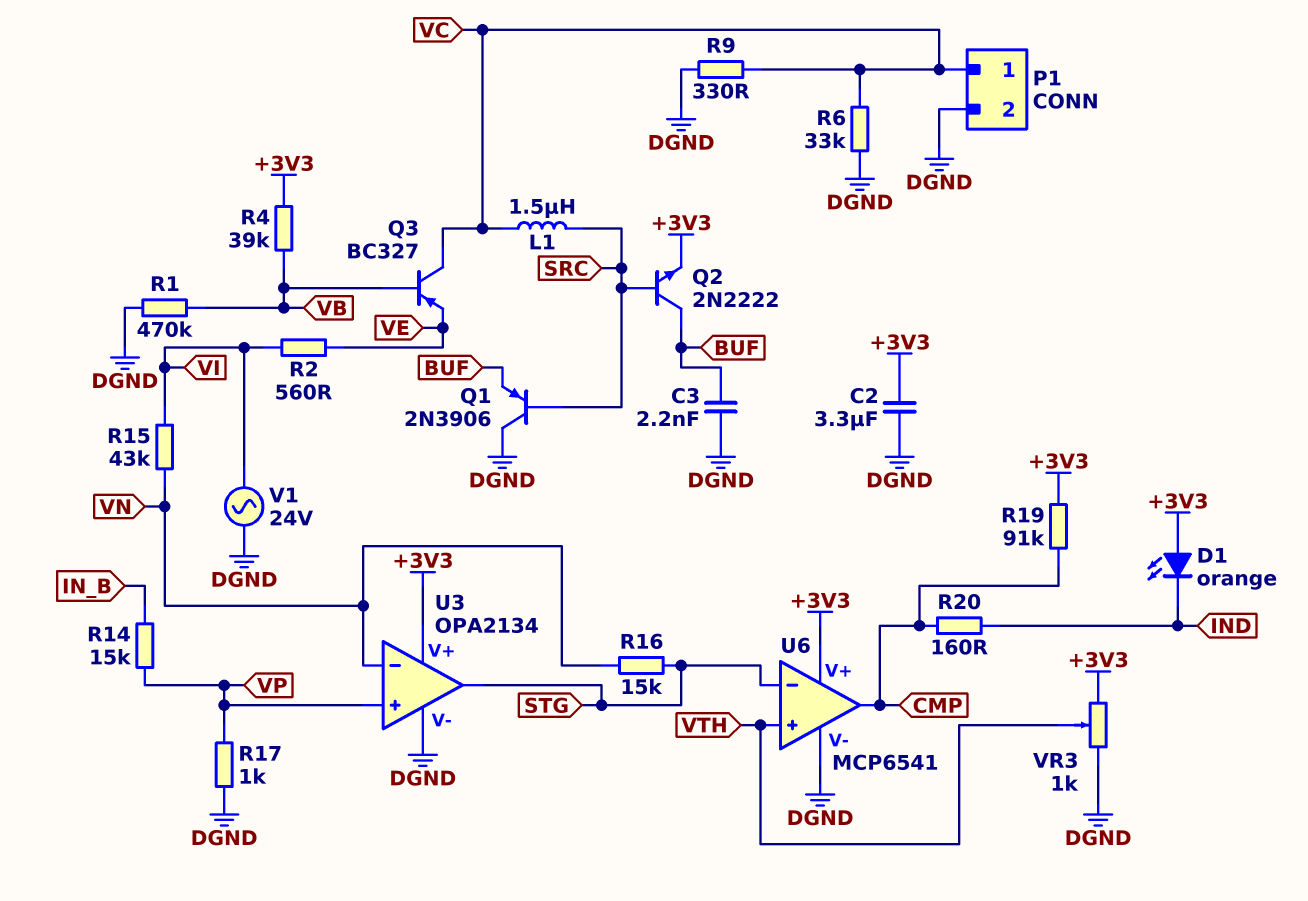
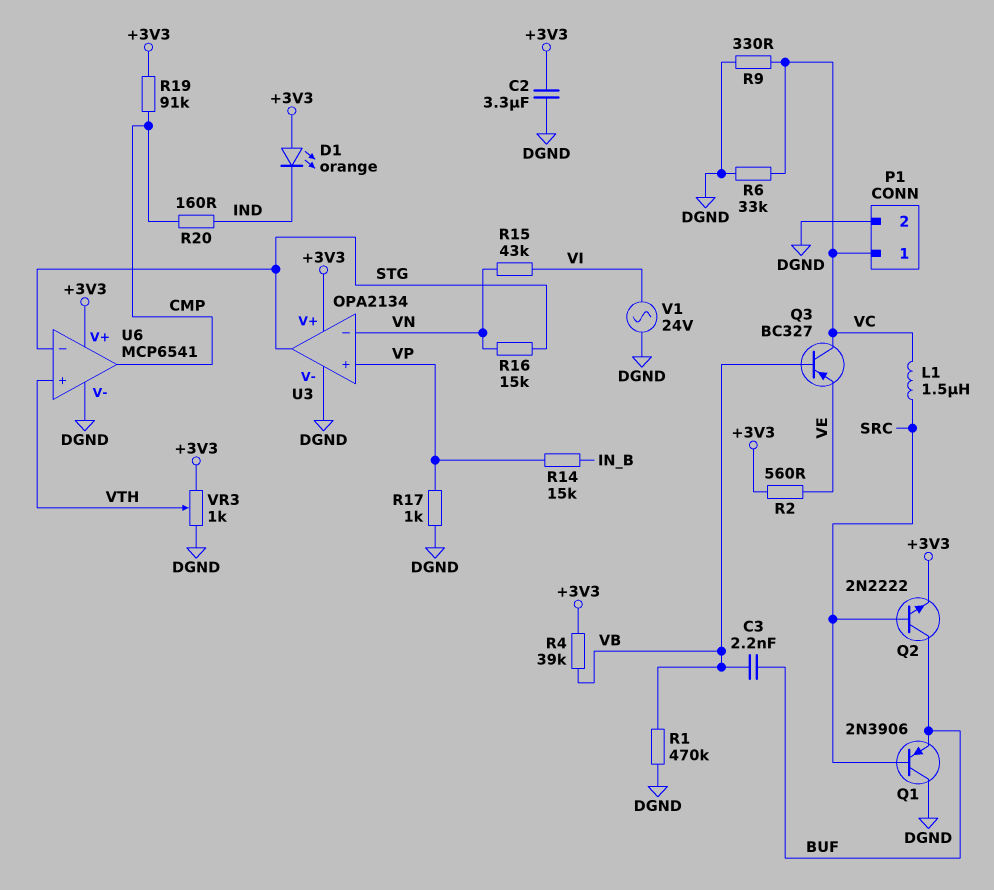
C3: 2.2nF (BUF, DGND) -> 2.2nF (BUF, VB)
R2: 560 (VE, VI) -> 560 (+3V3, VE)

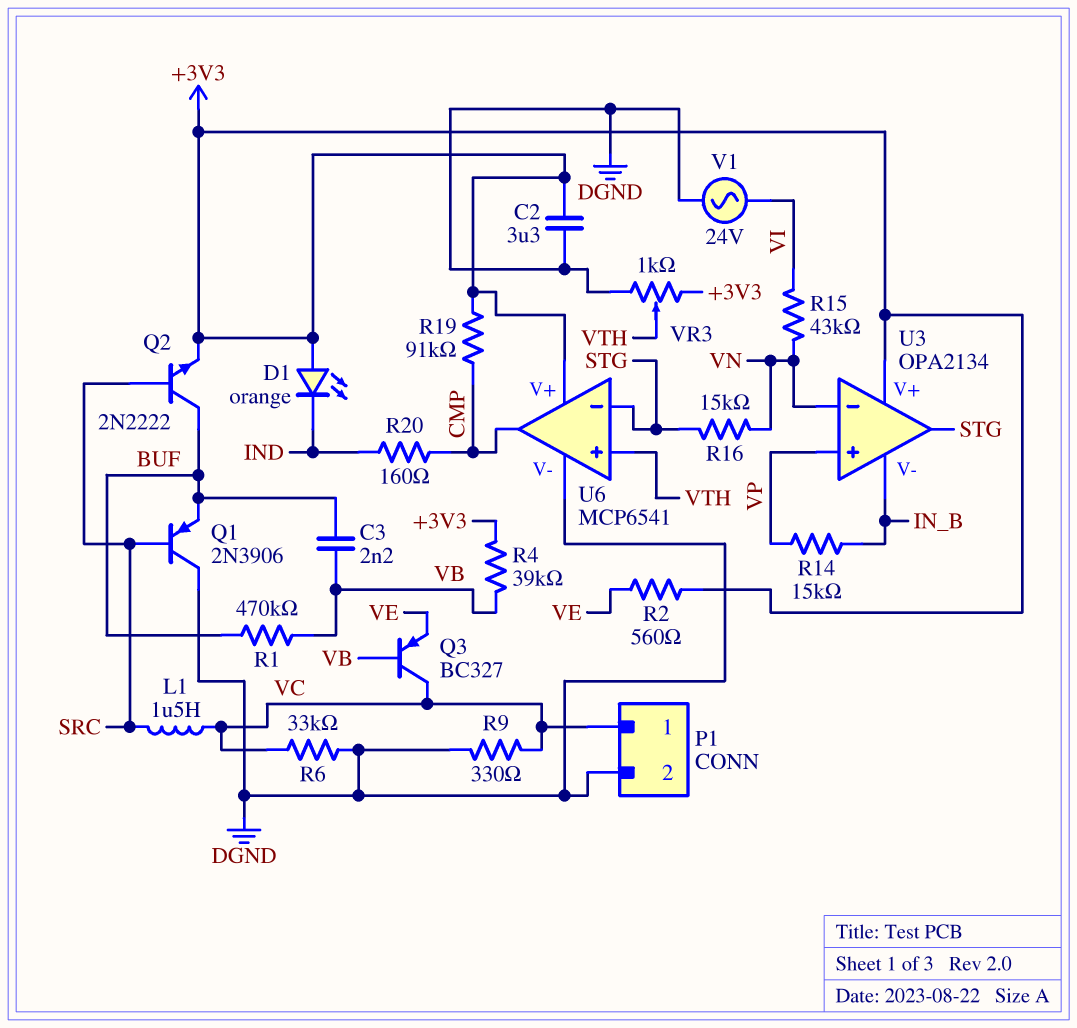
R1: 470k (DGND, VB) -> 470k (BUF, VB)
R17: 1k (DGND, VP) -> none
U3 pin V-: DGND -> IN_B

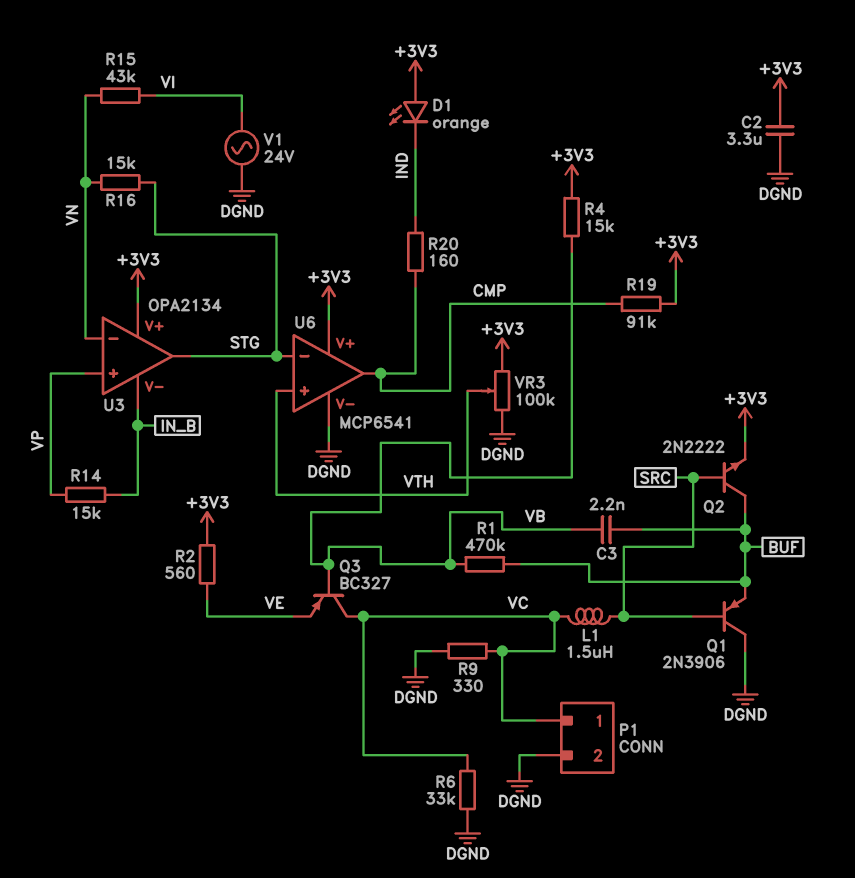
R4: 39k (+3V3, VB) -> 15k (+3V3, VB)
VR3: 1k (+3V3, DGND, wiper VTH) -> 100k (+3V3, DGND, wiper VTH)

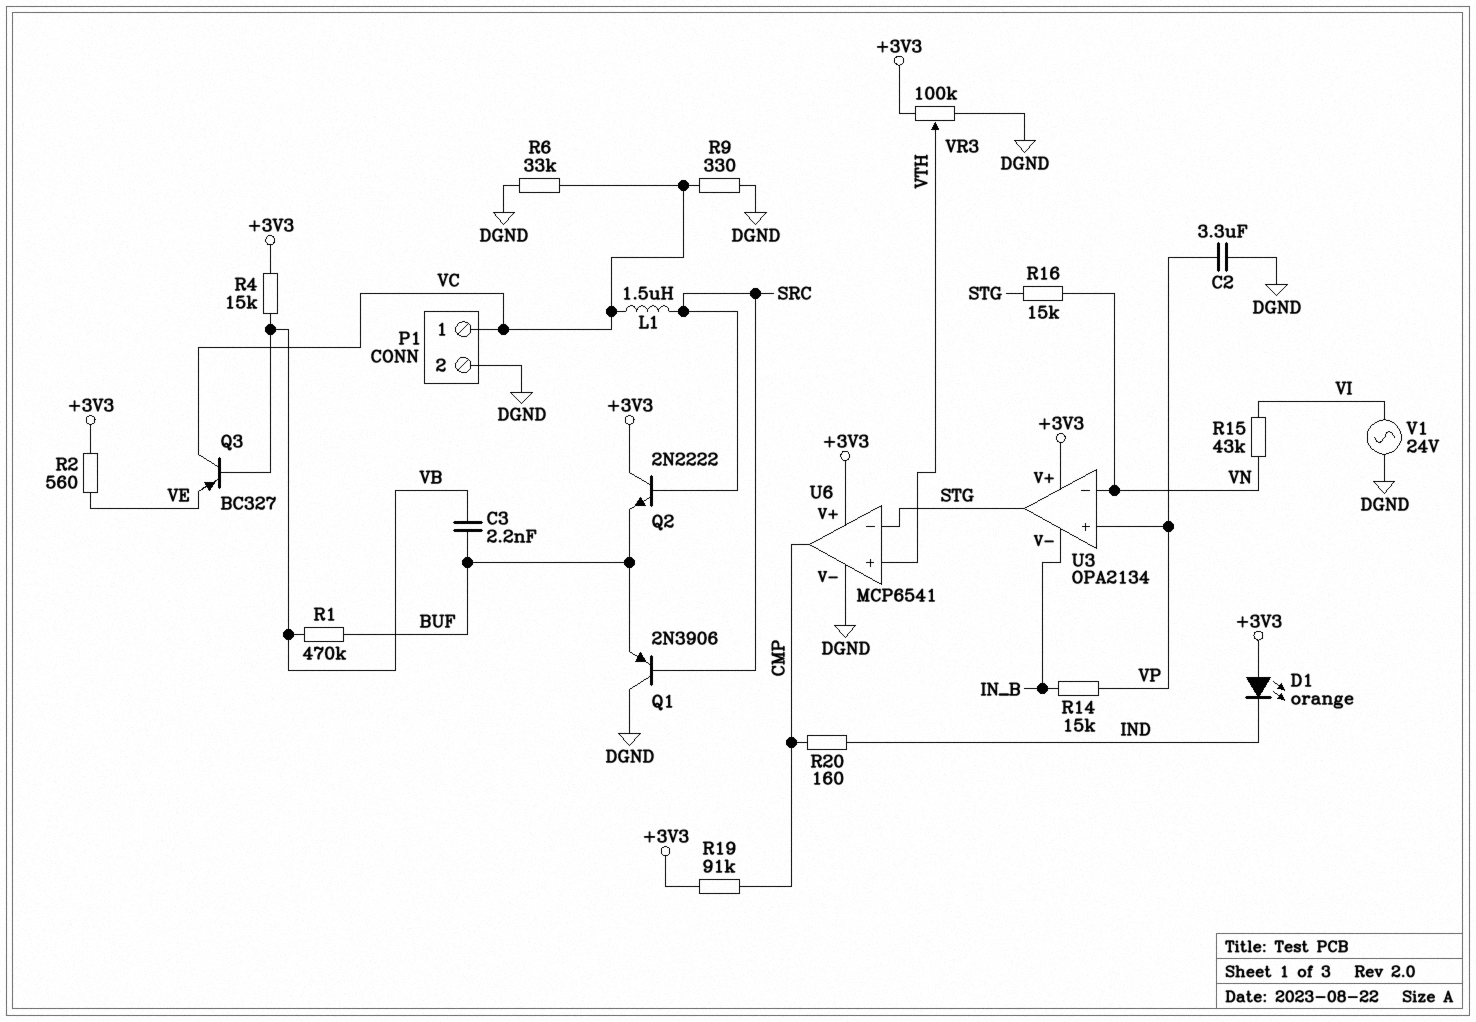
C2: 3.3uF (+3V3, DGND) -> 3.3uF (DGND, VP)
Q2: NPN 2N2222 (B SRC, C BUF, E +3V3) -> NPN 2N2222 (B SRC, C +3V3, E BUF)

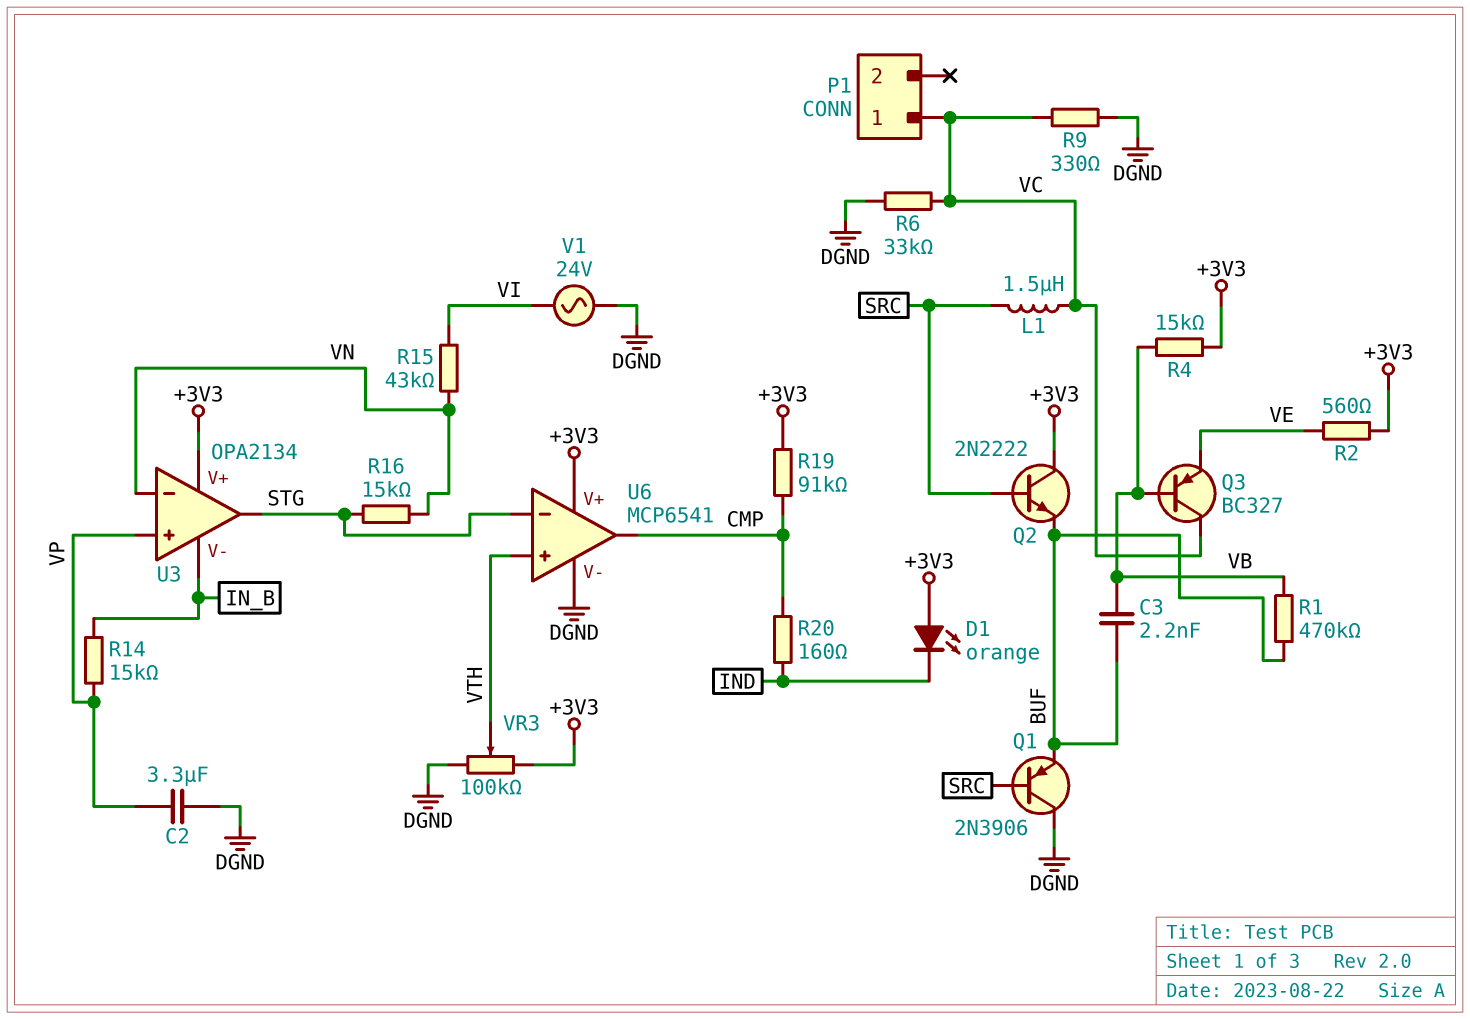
P1 pin 2: DGND -> none

